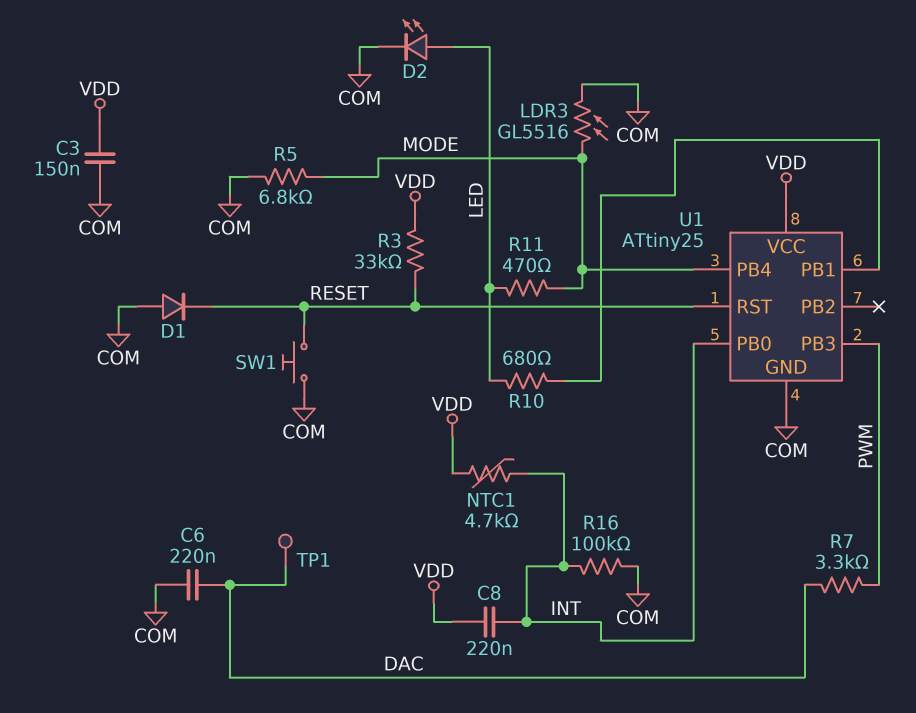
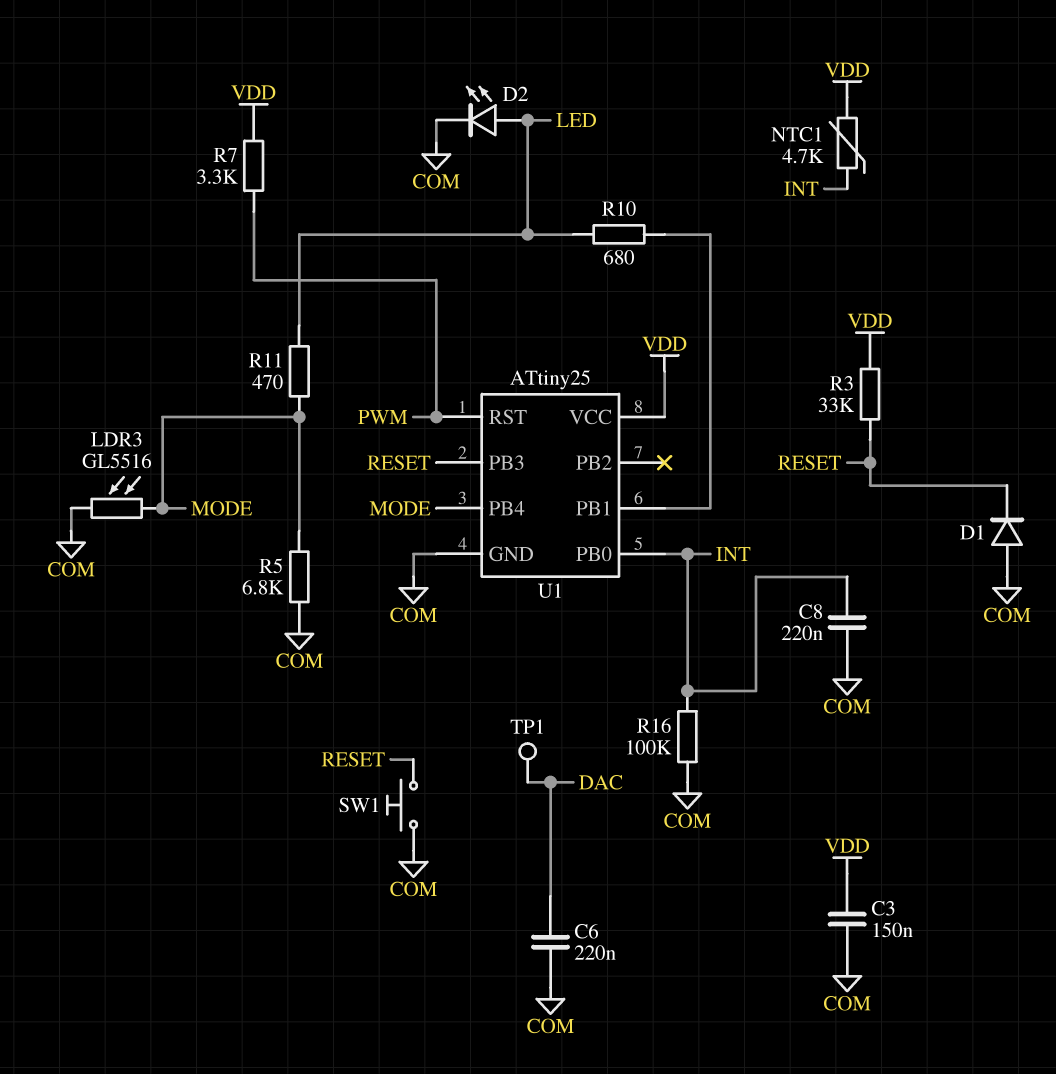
C8: 220nF (INT, VDD) -> 220nF (COM, INT)
R7: 3.3k (DAC, PWM) -> 3.3k (PWM, VDD)
U1 pin PB3: PWM -> RESET
U1 pin RST: RESET -> PWM

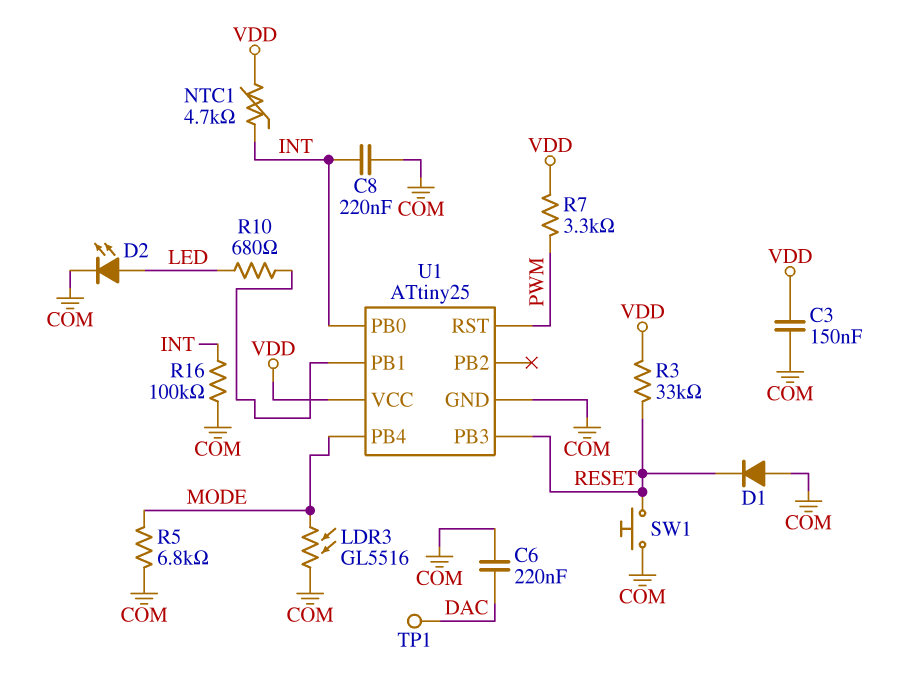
R11: 470 (LED, MODE) -> none

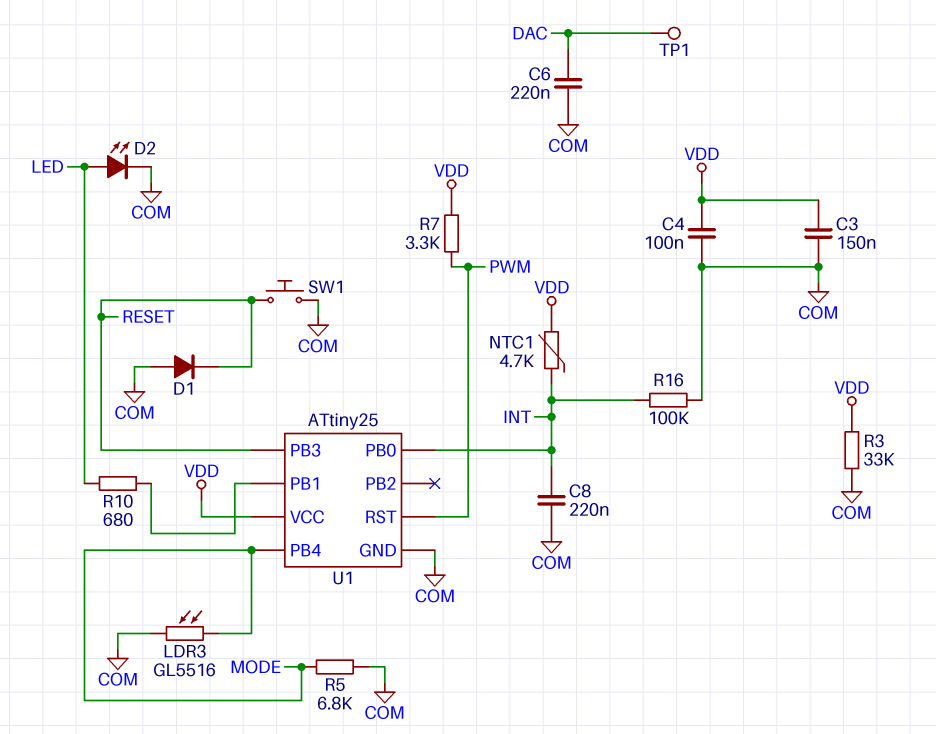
C4: none -> 100nF (COM, VDD)
R3: 33k (RESET, VDD) -> 33k (COM, VDD)

